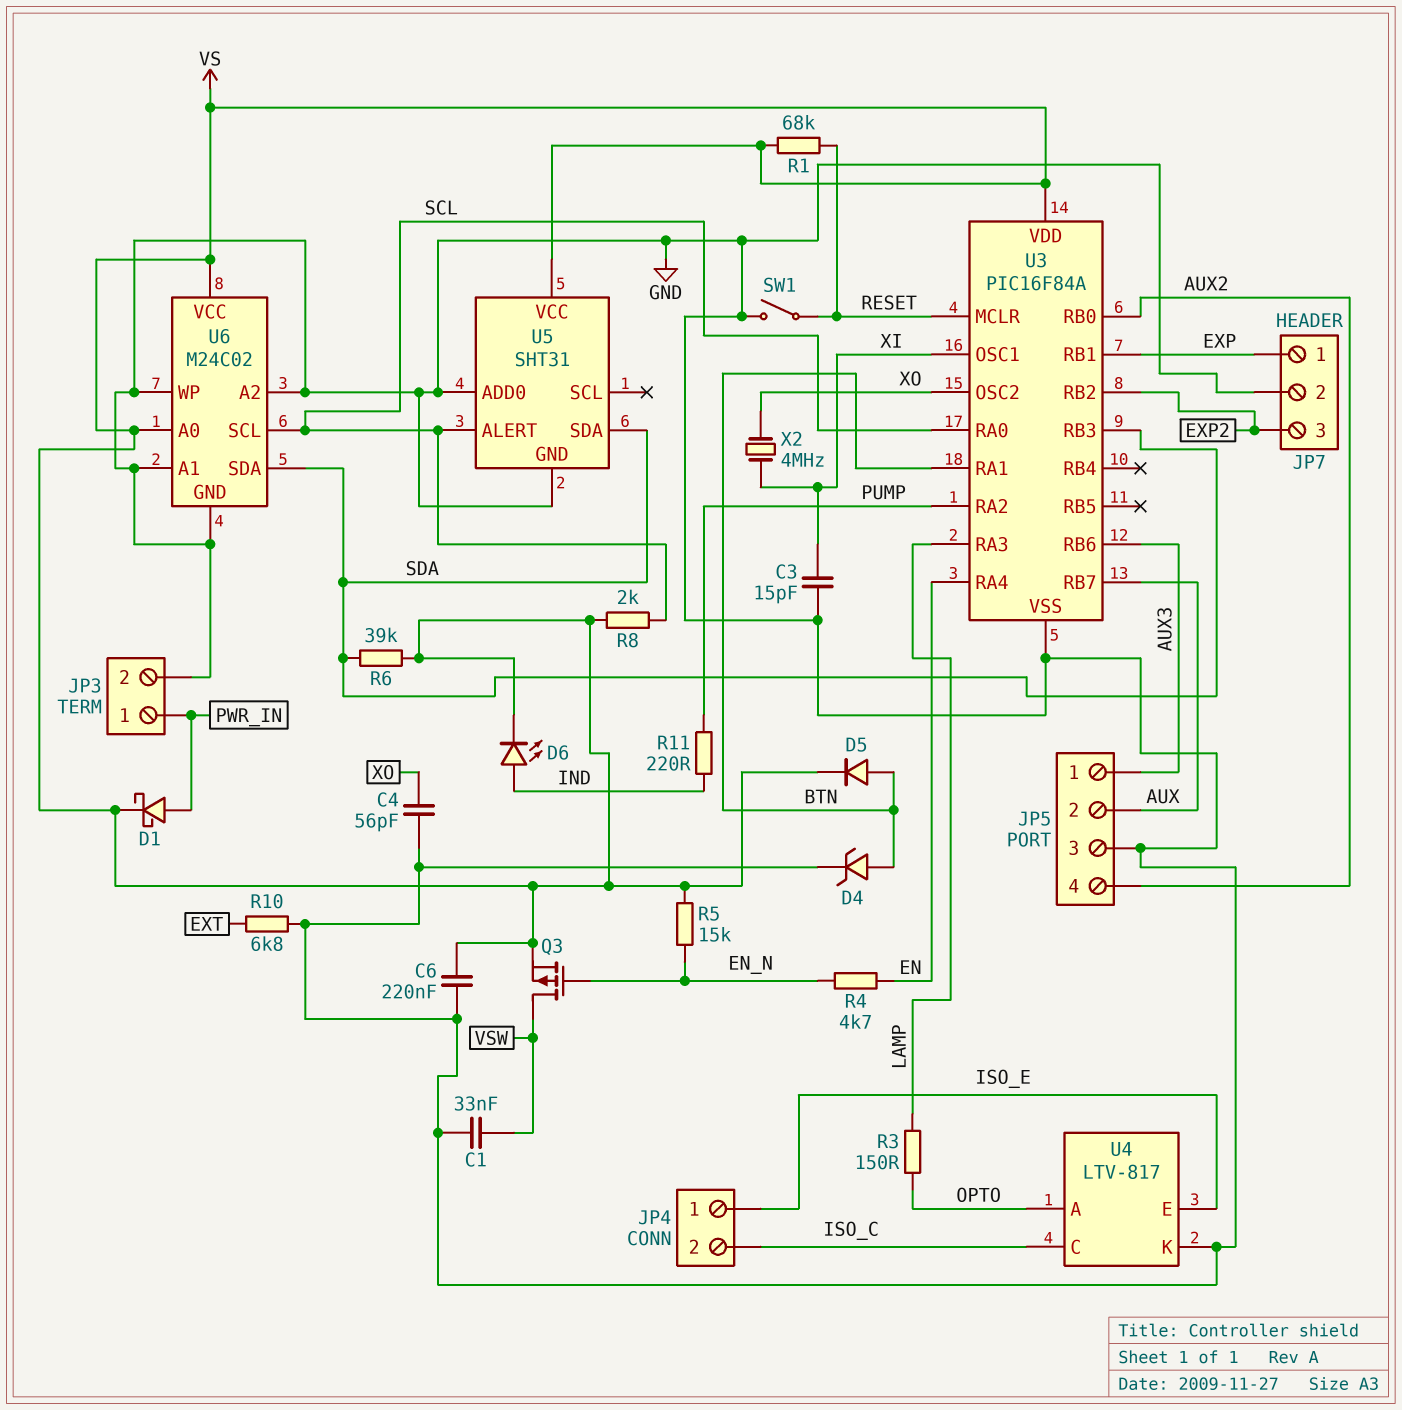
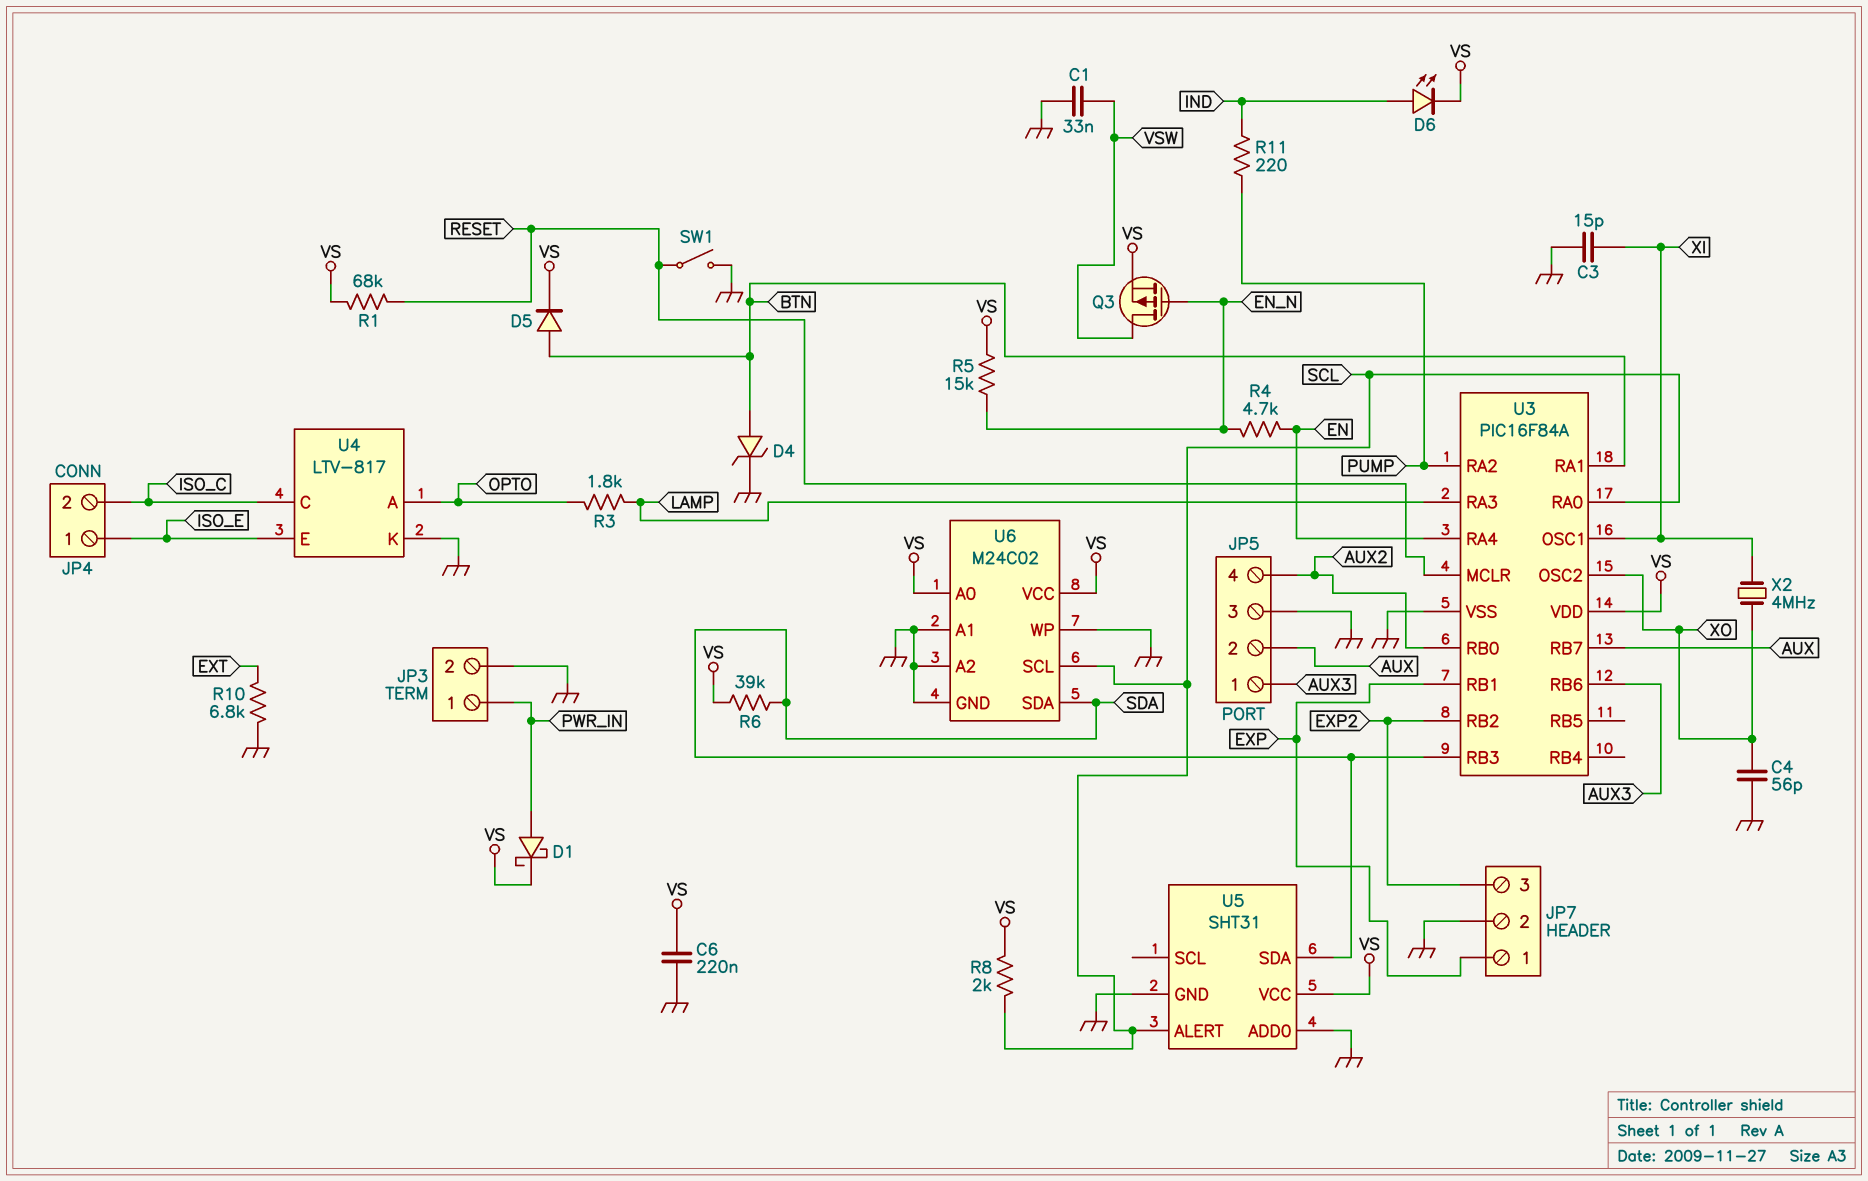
R3: 150 (LAMP, OPTO) -> 1.8k (LAMP, OPTO)

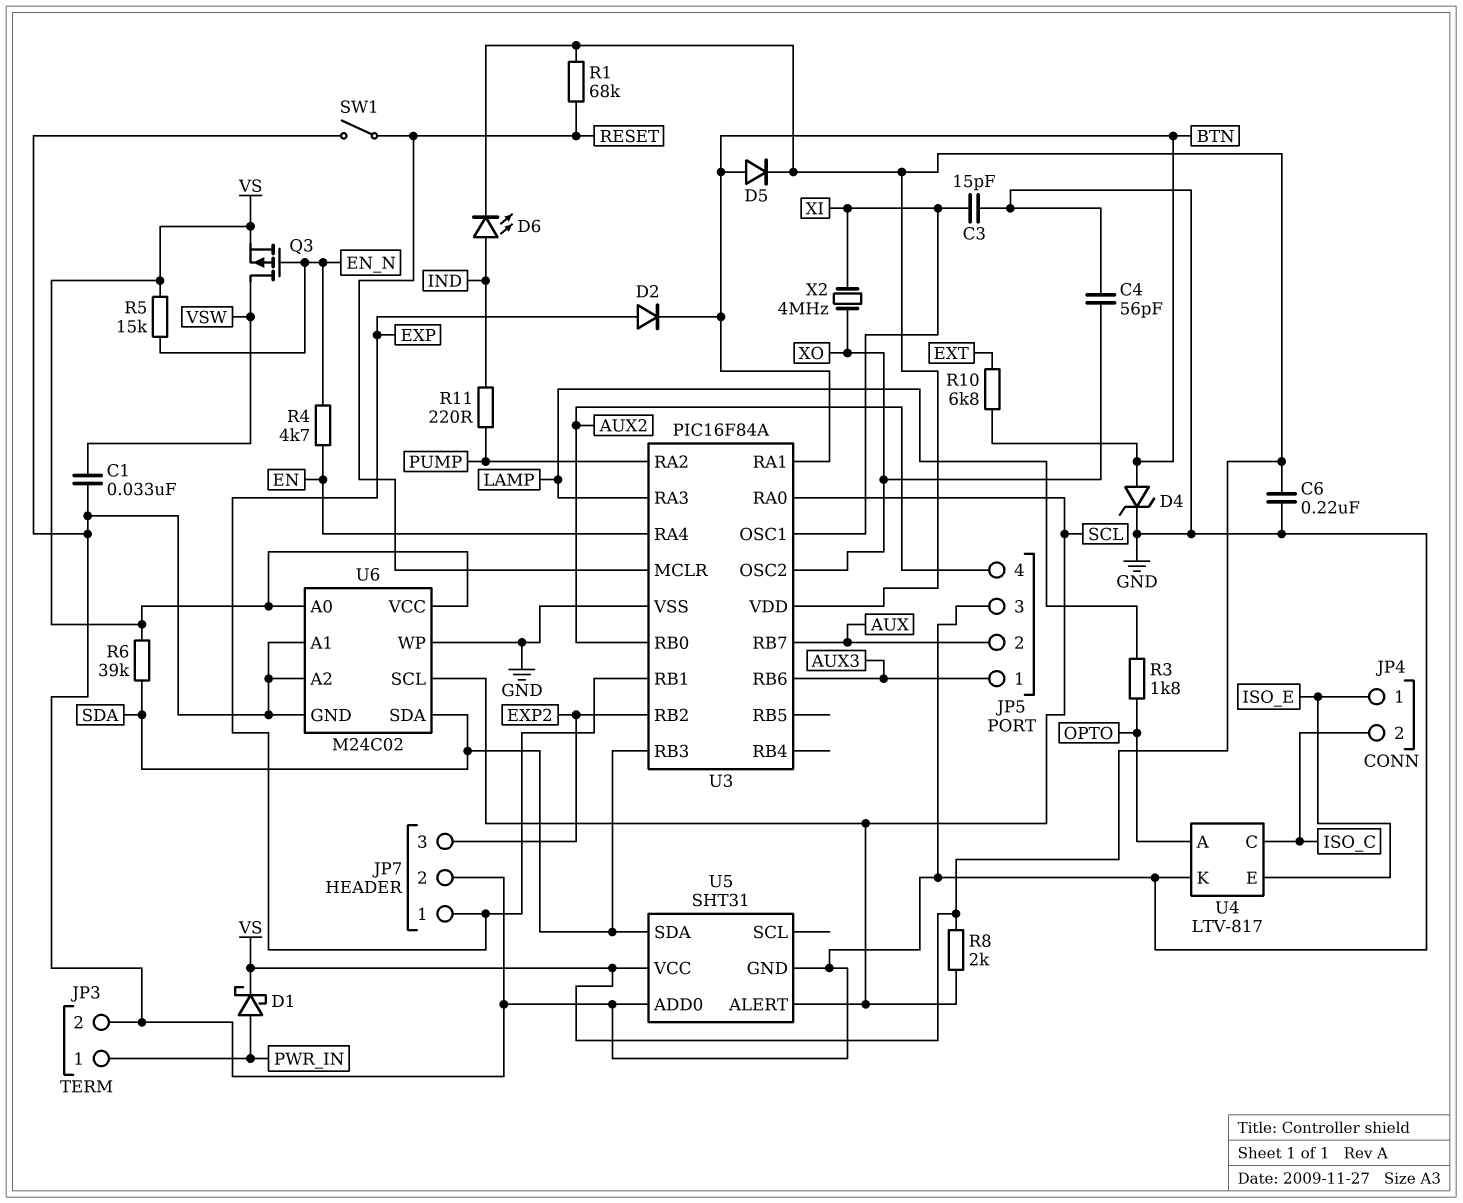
D2: none -> diode (A EXP, K BTN)
R10: 6.8k (EXT, GND) -> 6.8k (BTN, EXT)

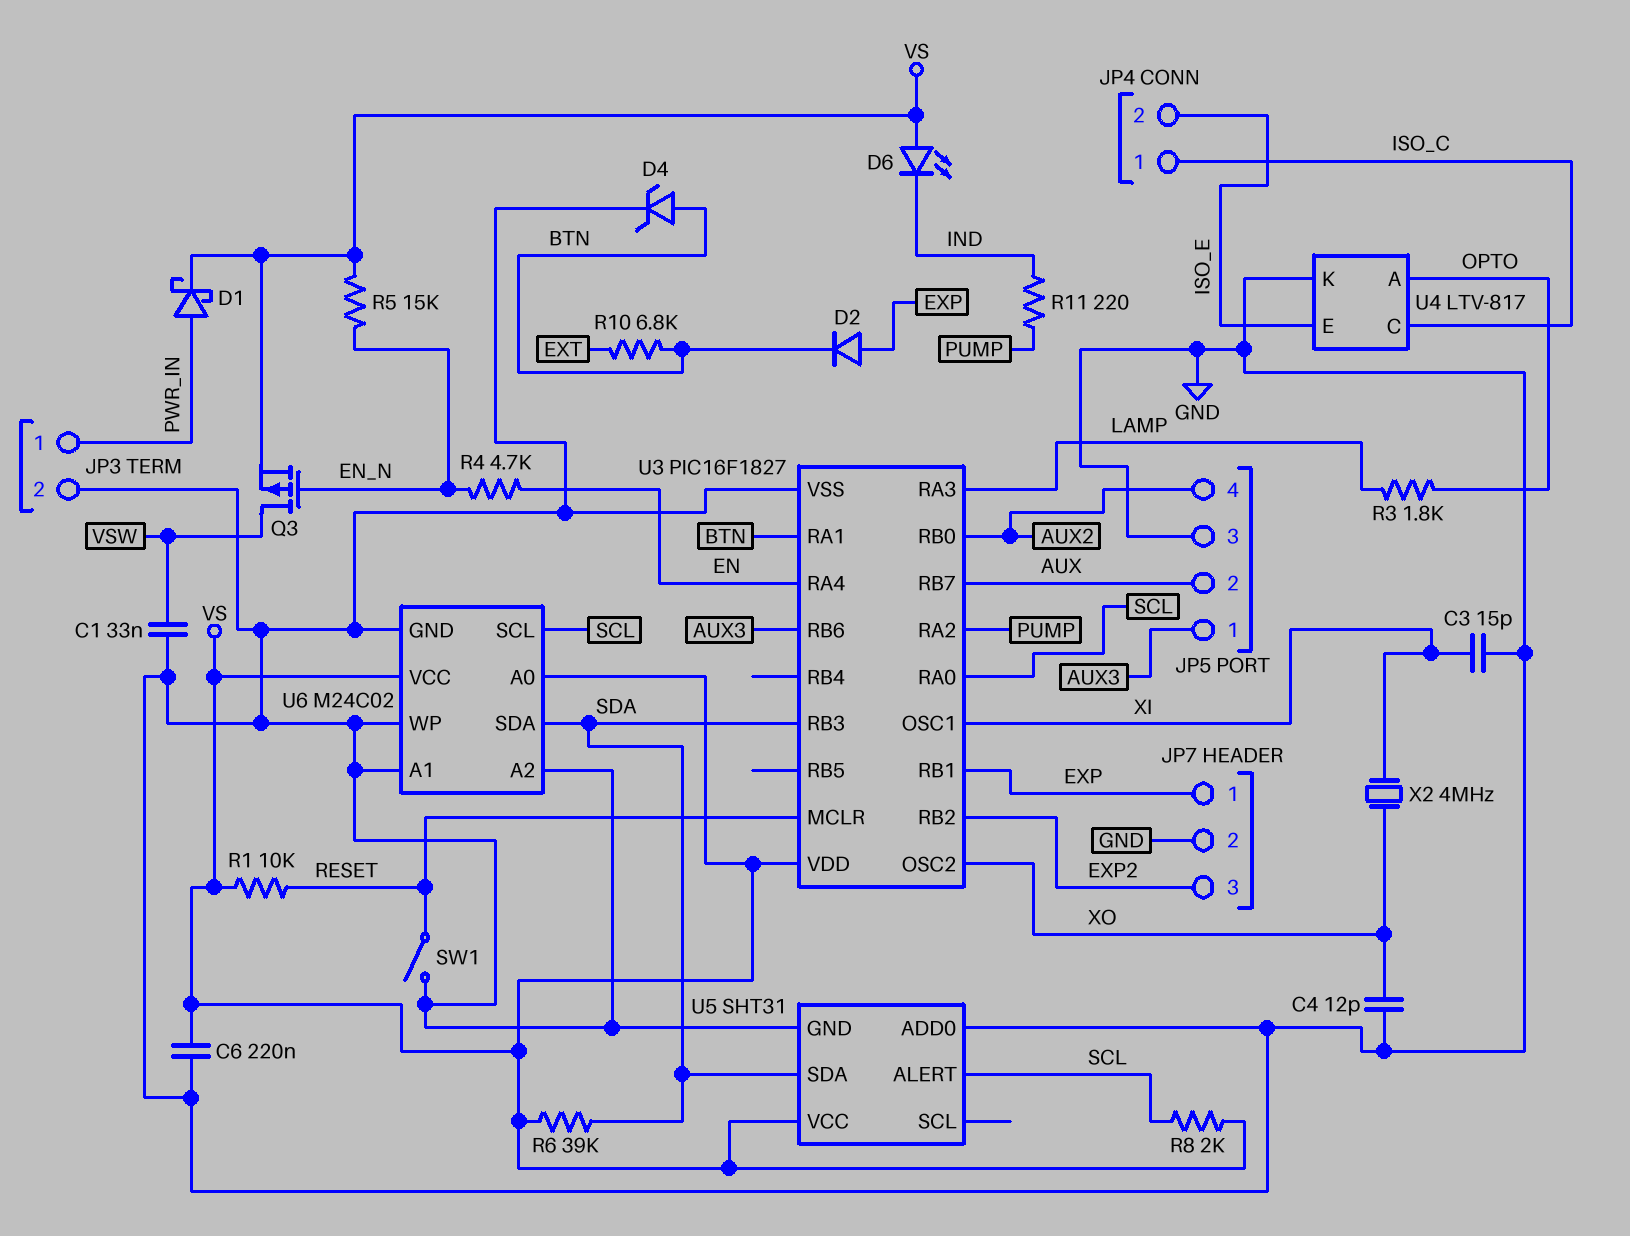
C4: 56pF (GND, XO) -> 12pF (GND, XO)
D5: diode (A BTN, K VS) -> none
D6: LED (A IND, K VS) -> LED (A VS, K IND)
JP4 pin 1: ISO_E -> ISO_C
JP4 pin 2: ISO_C -> ISO_E
R1: 68k (RESET, VS) -> 10k (RESET, VS)
U3: PIC16F84A -> PIC16F1827

